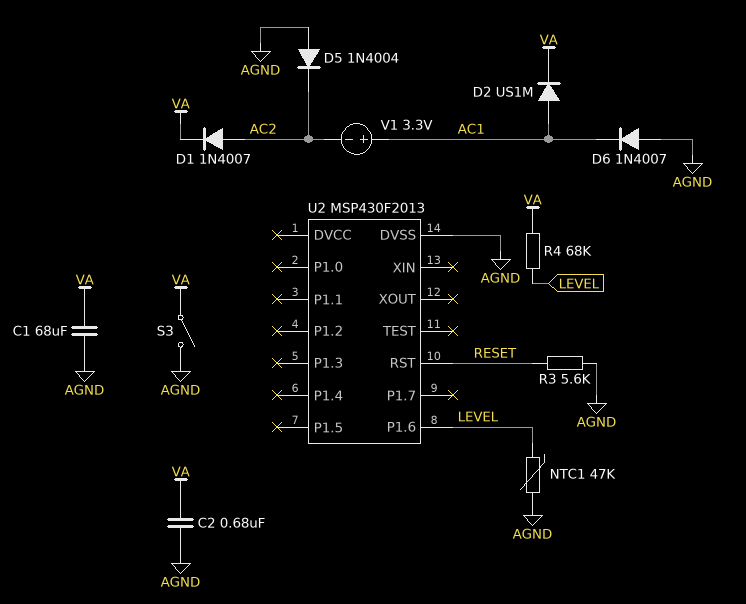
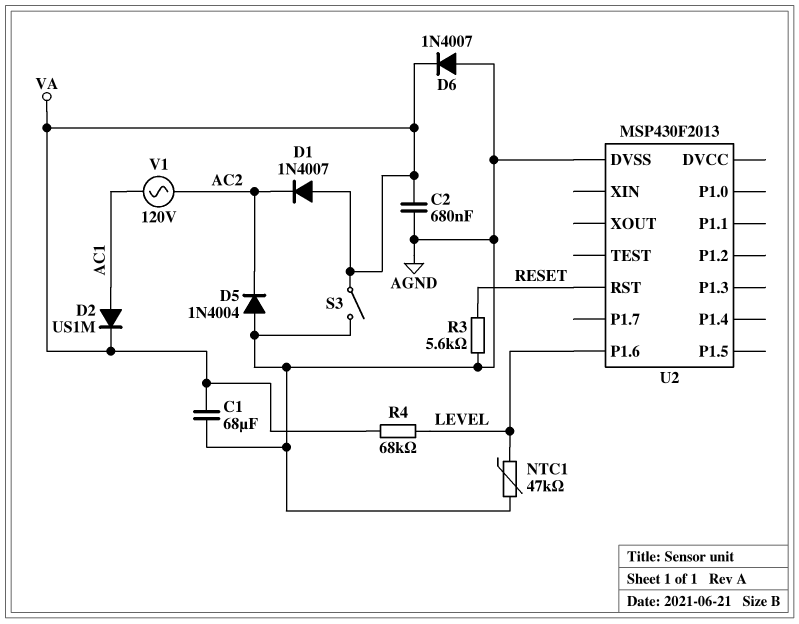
D1: diode 1N4007 (A AC2, K VA) -> diode 1N4007 (A VA, K AC2)
D6: diode 1N4007 (A AGND, K AC1) -> diode 1N4007 (A AGND, K VA)
V1: 3.3V (plus AC1, minus AC2) -> AC 120V (AC1, AC2)

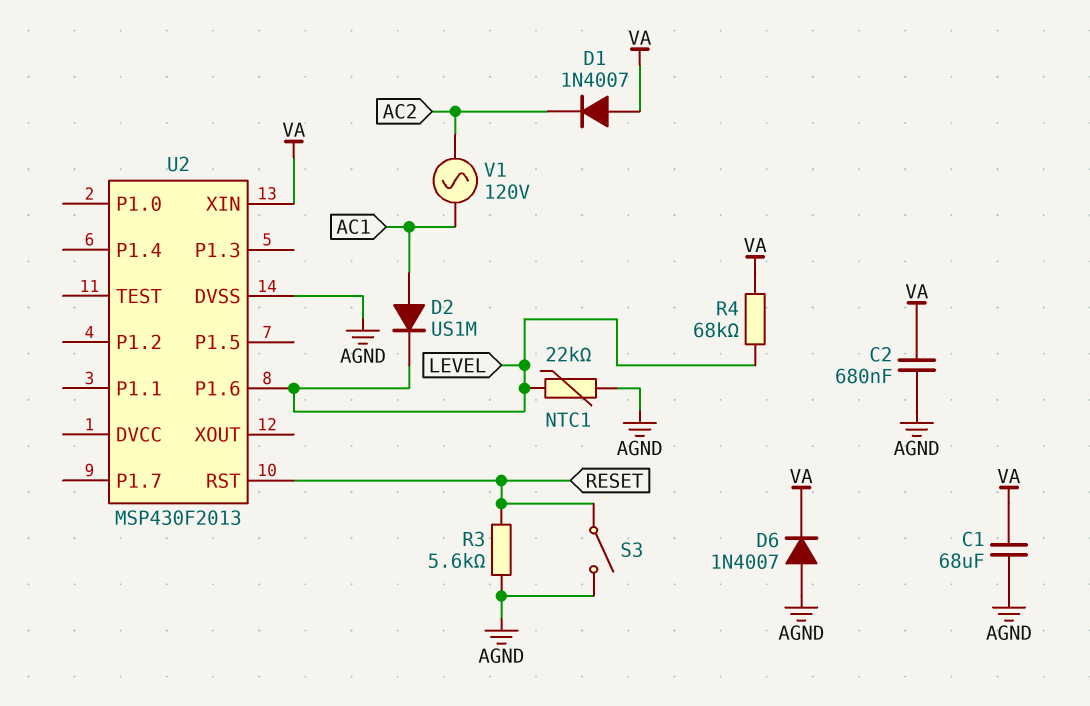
D2: diode US1M (A AC1, K VA) -> diode US1M (A AC1, K LEVEL)
D5: diode 1N4004 (A AGND, K AC2) -> none
NTC1: 47k (AGND, LEVEL) -> 22k (AGND, LEVEL)
S3: switch (AGND, VA) -> switch (AGND, RESET)
U2 pin XIN: none -> VA

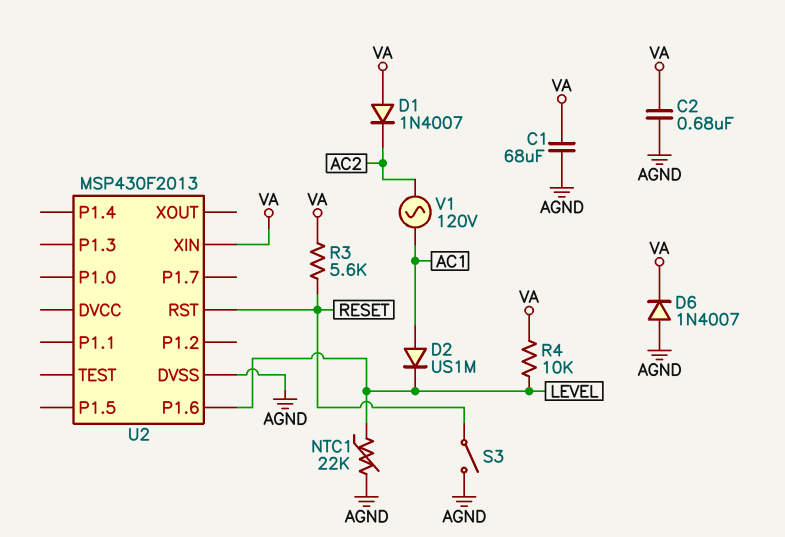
R3: 5.6k (AGND, RESET) -> 5.6k (RESET, VA)
R4: 68k (LEVEL, VA) -> 10k (LEVEL, VA)

